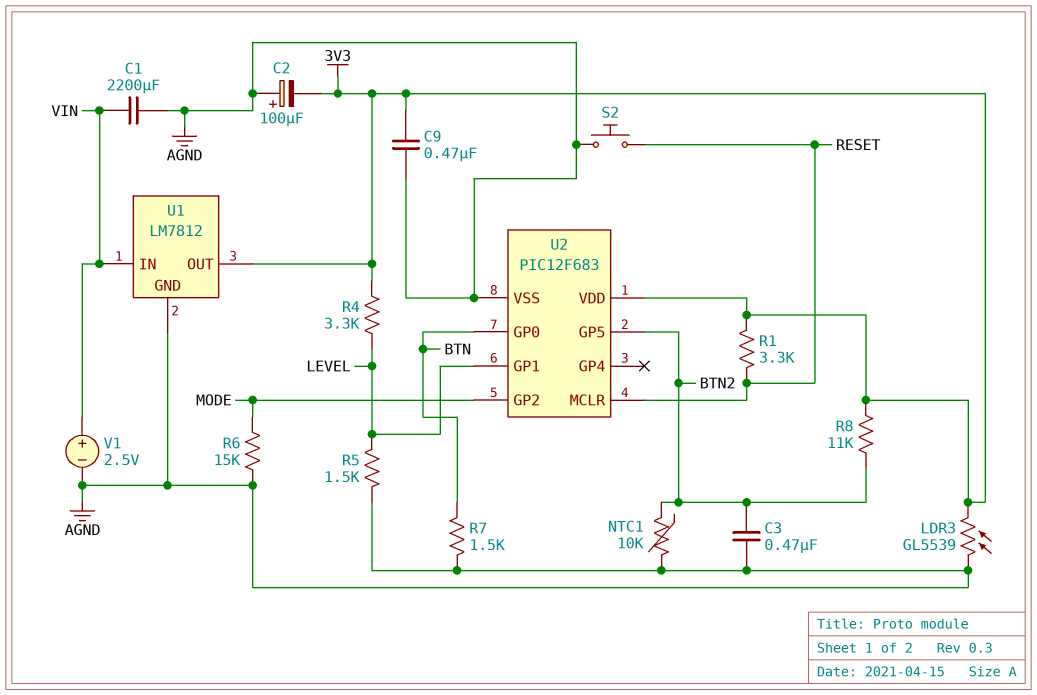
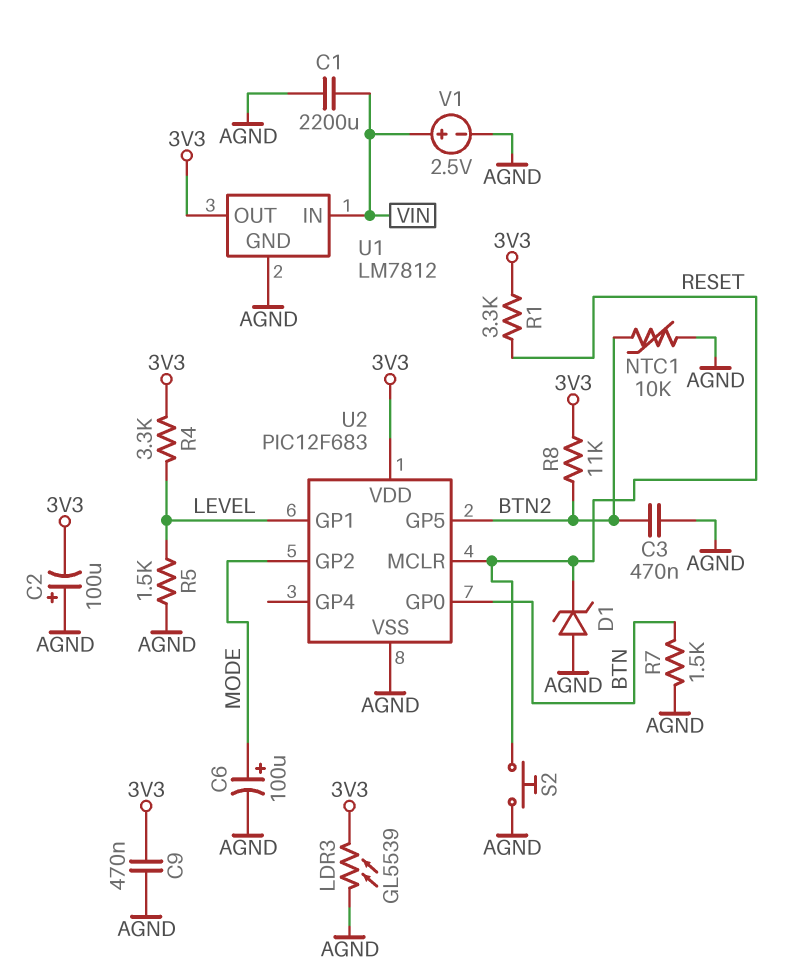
C6: none -> 100uF (plus MODE, minus AGND)
D1: none -> zener (A AGND, K RESET)
R6: 15k (AGND, MODE) -> none

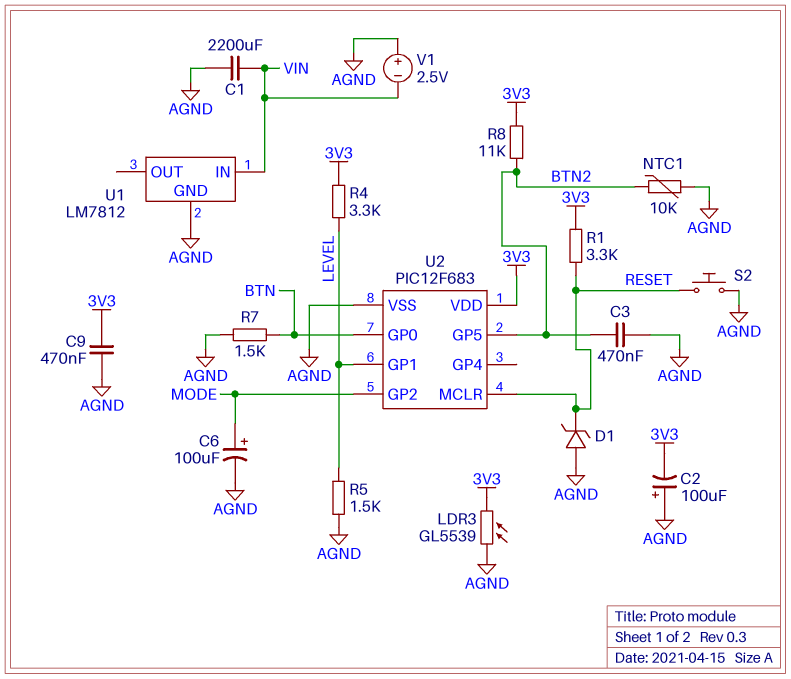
U1 pin OUT: 3V3 -> none
V1: 2.5V (plus VIN, minus AGND) -> 2.5V (plus AGND, minus VIN)

